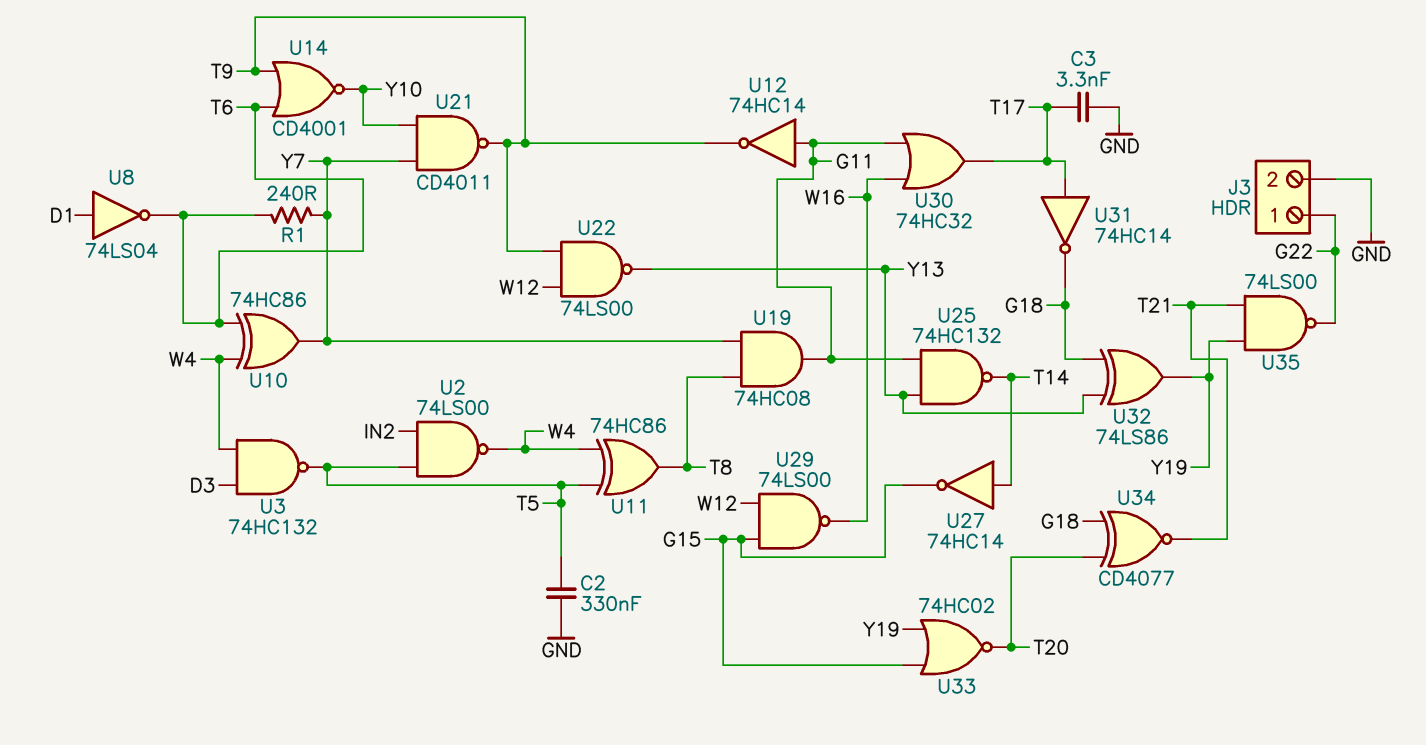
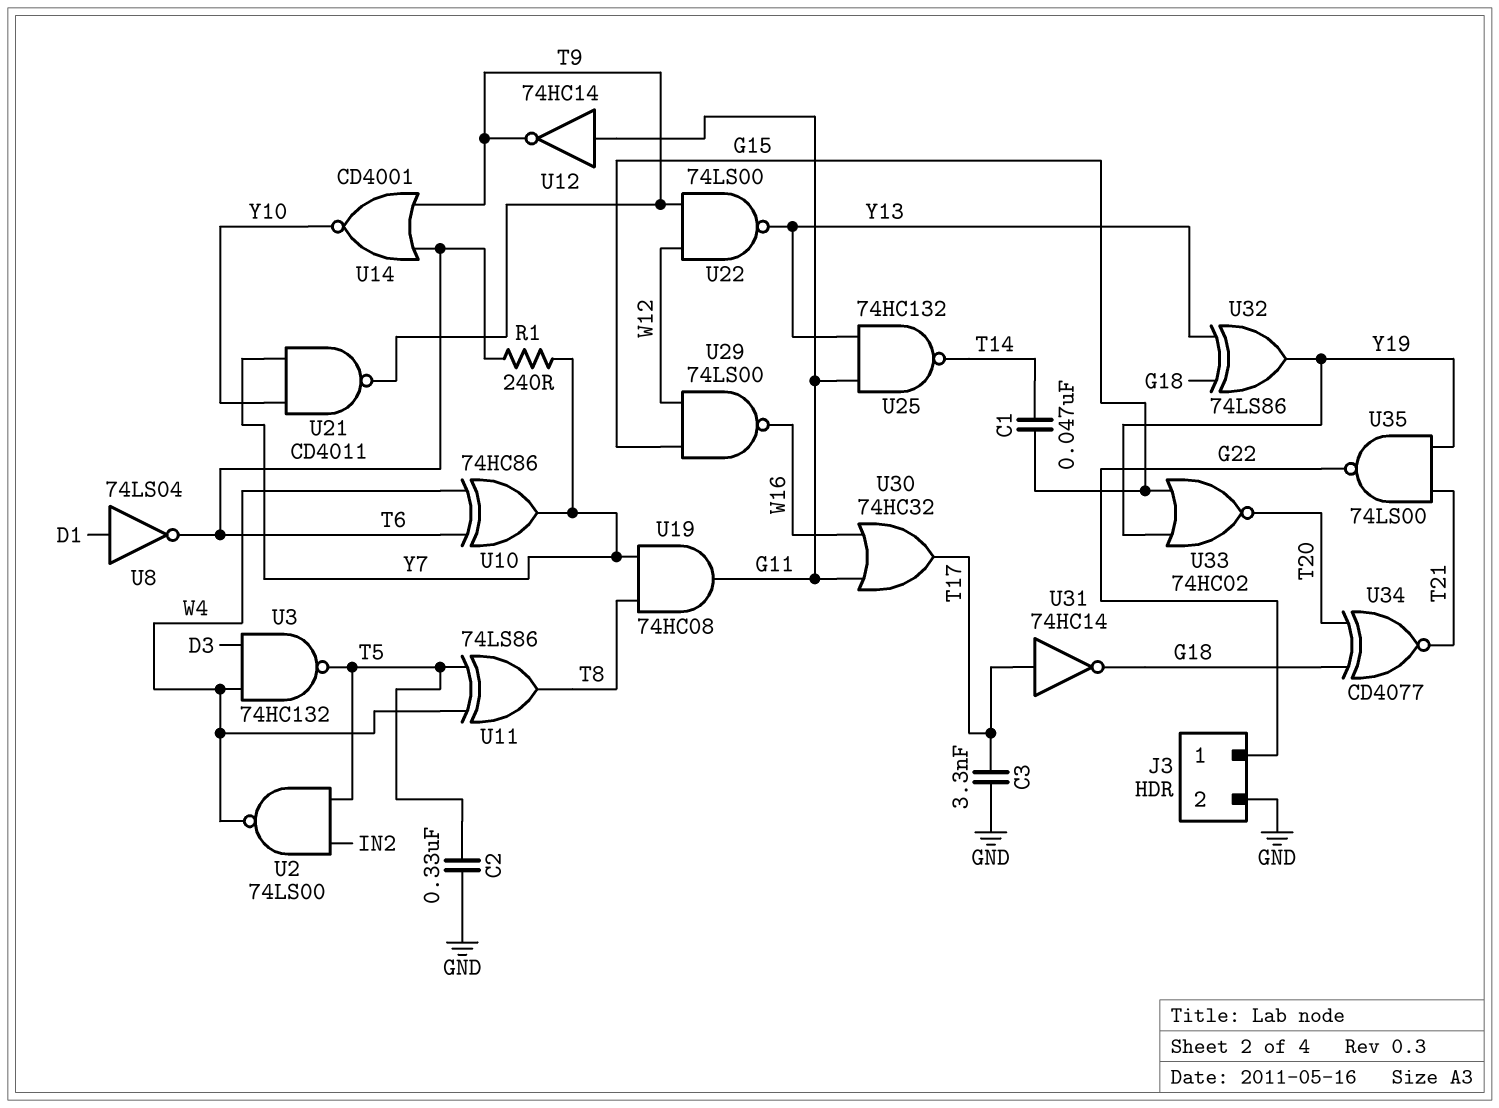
C1: none -> 47nF (G15, T14)
U11: XOR 74HC86 (in T5, in W4, out T8) -> XOR 74LS86 (in T5, in W4, out T8)
U27: NOT 74HC14 (in T14, out G15) -> none

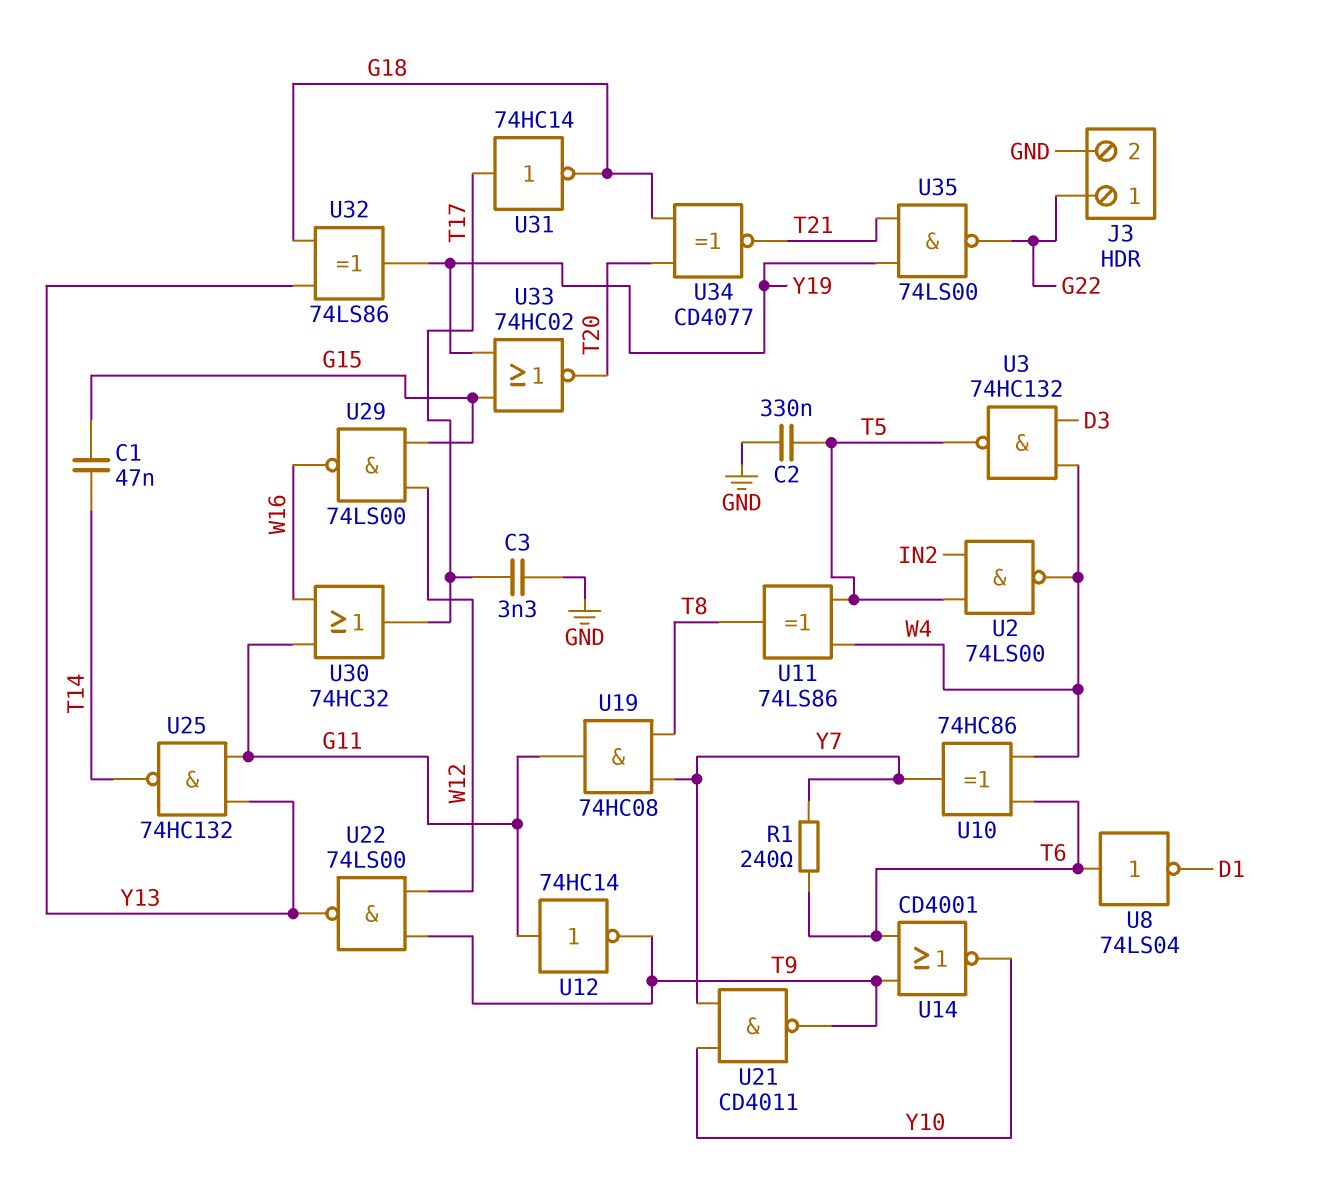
U8: NOT 74LS04 (in D1, out T6) -> NOT 74LS04 (in T6, out D1)

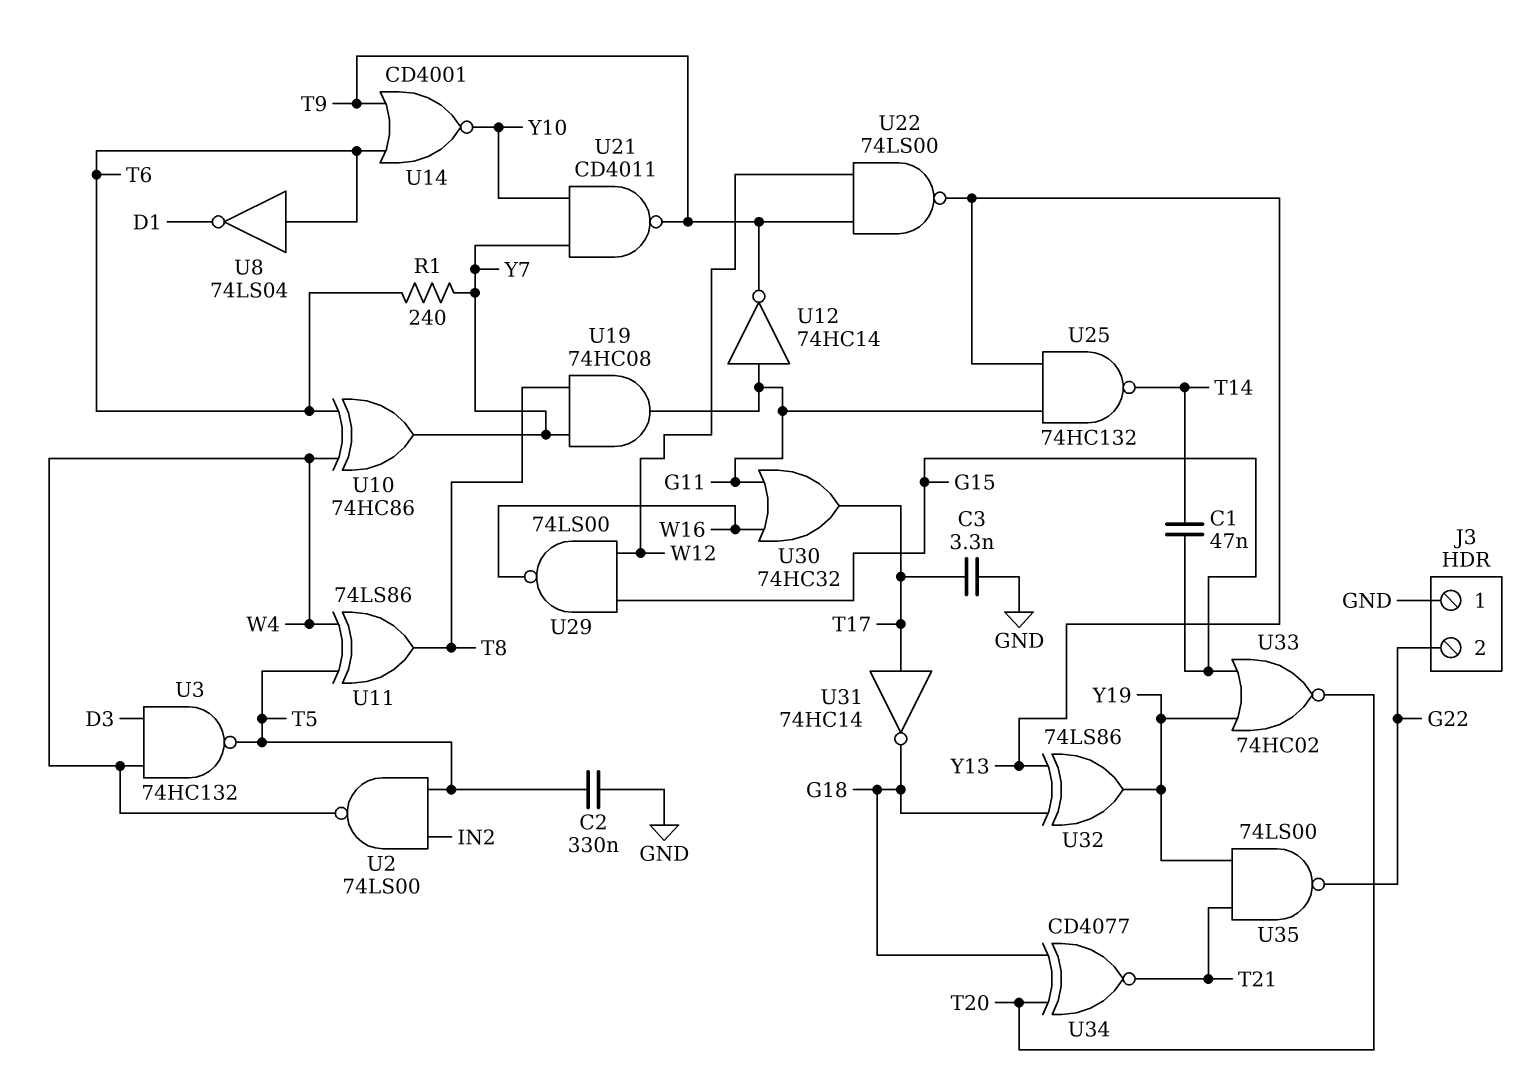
J3 pin 1: G22 -> GND
J3 pin 2: GND -> G22

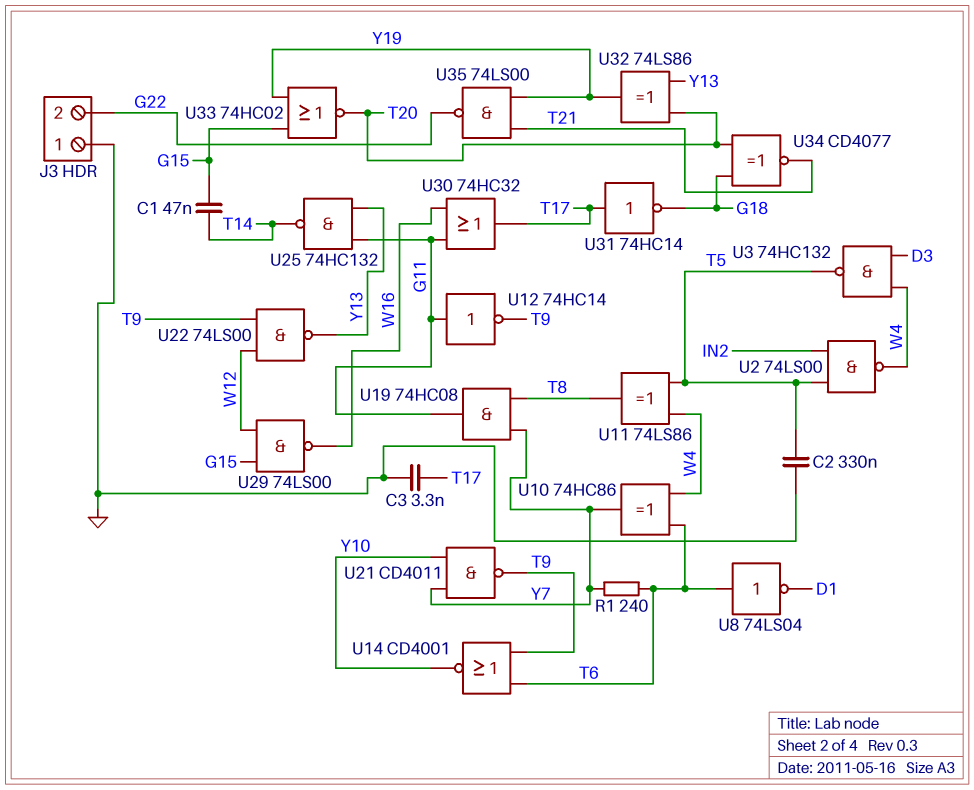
U32: XOR 74LS86 (in G18, in Y13, out Y19) -> XOR 74LS86 (in T20, in Y13, out Y19)

